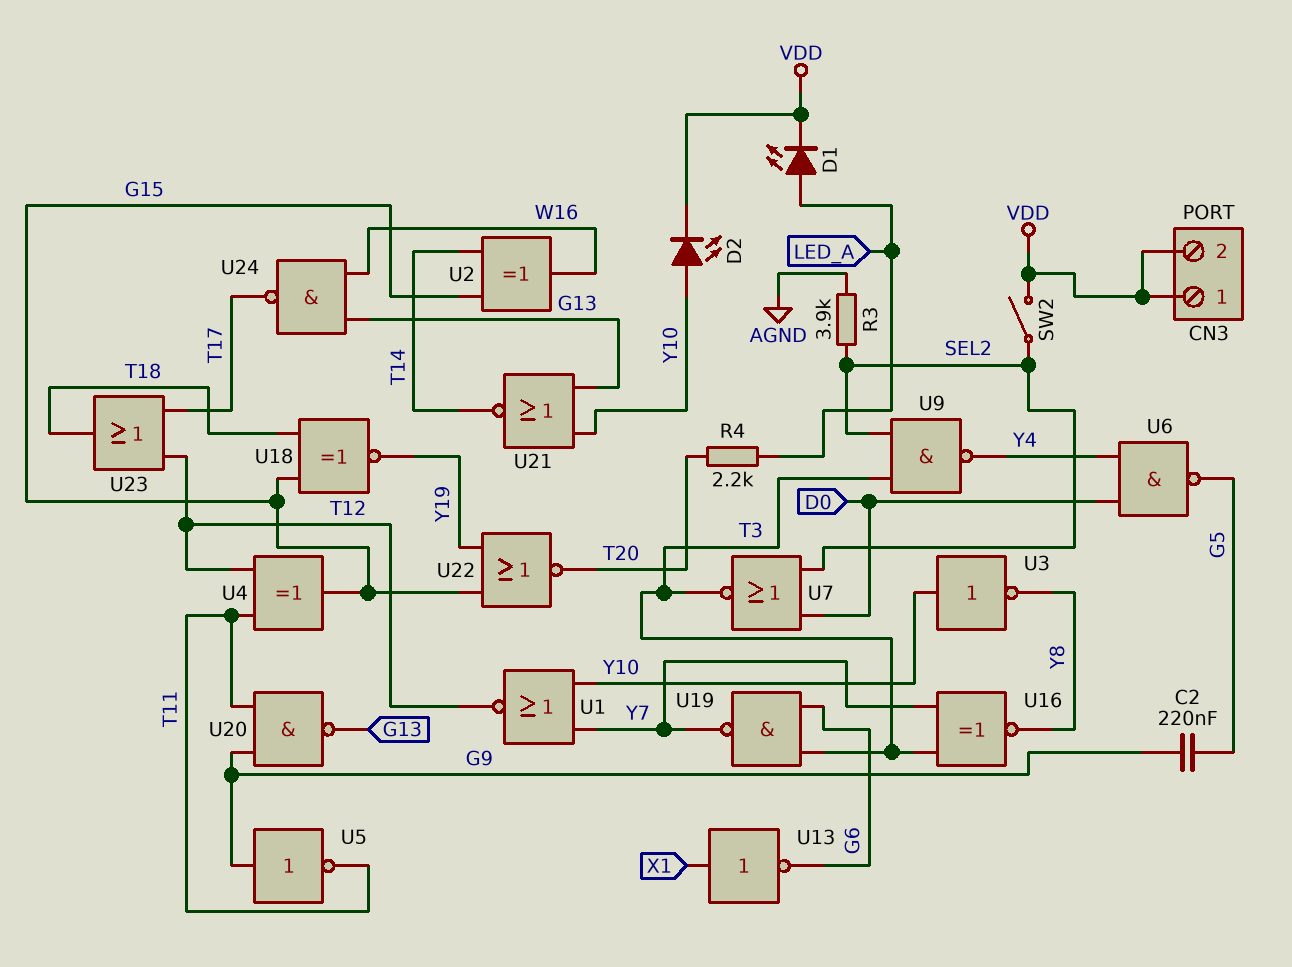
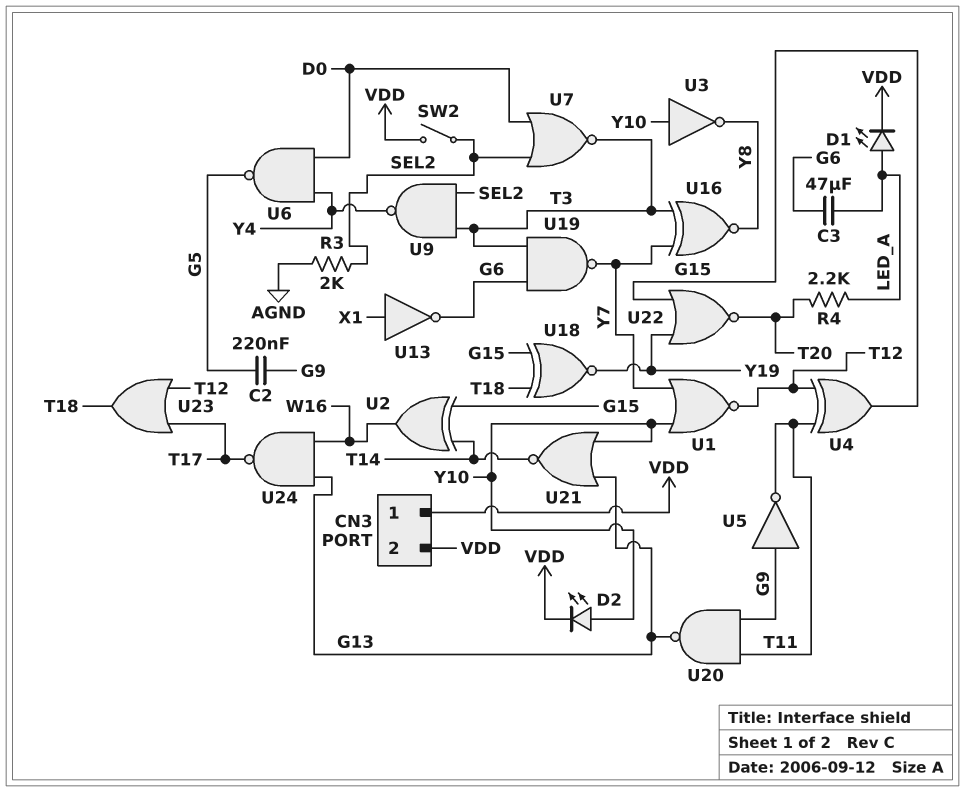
C3: none -> 47uF (G6, LED_A)
R3: 3.9k (AGND, SEL2) -> 2k (AGND, SEL2)

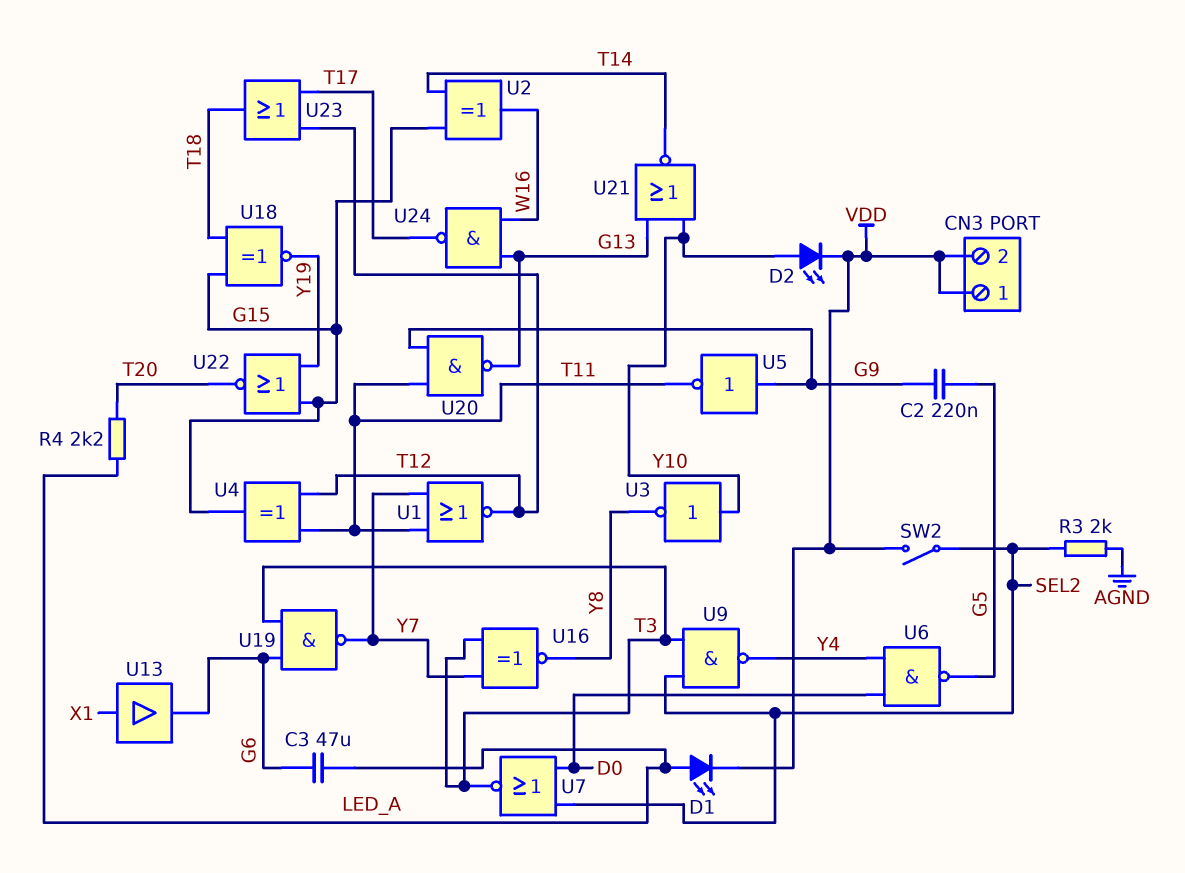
U1: NOR (in Y7, in Y10, out T12) -> NOR (in T11, in Y7, out T12)
U13: NOT (in X1, out G6) -> buffer (in X1, out G6)

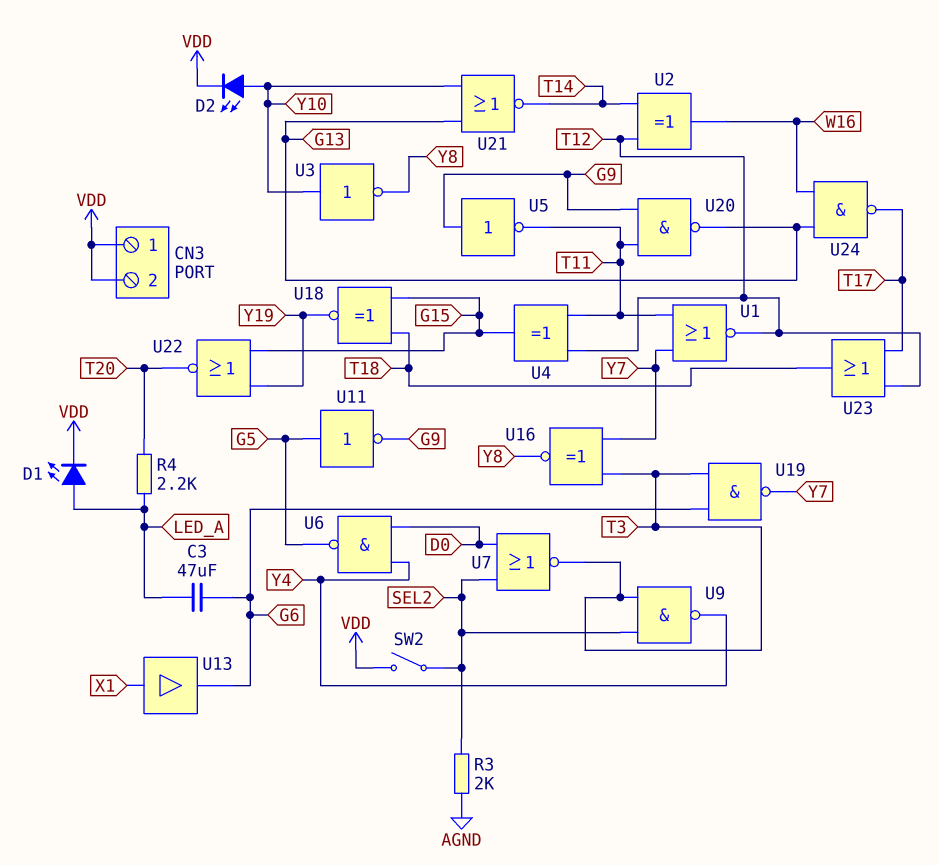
C2: 220nF (G5, G9) -> none
U2: XOR (in G15, in T14, out W16) -> XOR (in T12, in T14, out W16)
U11: none -> NOT (in G5, out G9)

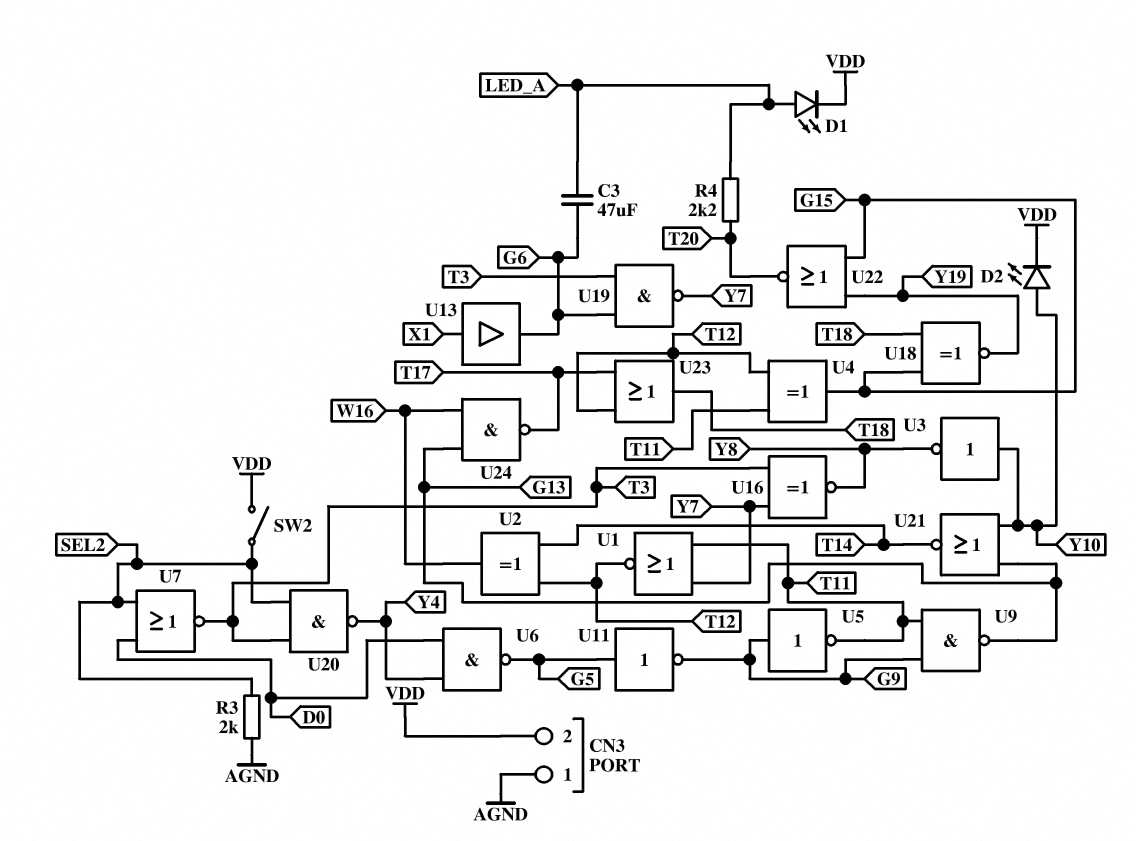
CN3 pin 1: VDD -> AGND
U9: NAND (in SEL2, in T3, out Y4) -> NAND (in G9, in T11, out G13)
U20: NAND (in G9, in T11, out G13) -> NAND (in SEL2, in T3, out Y4)

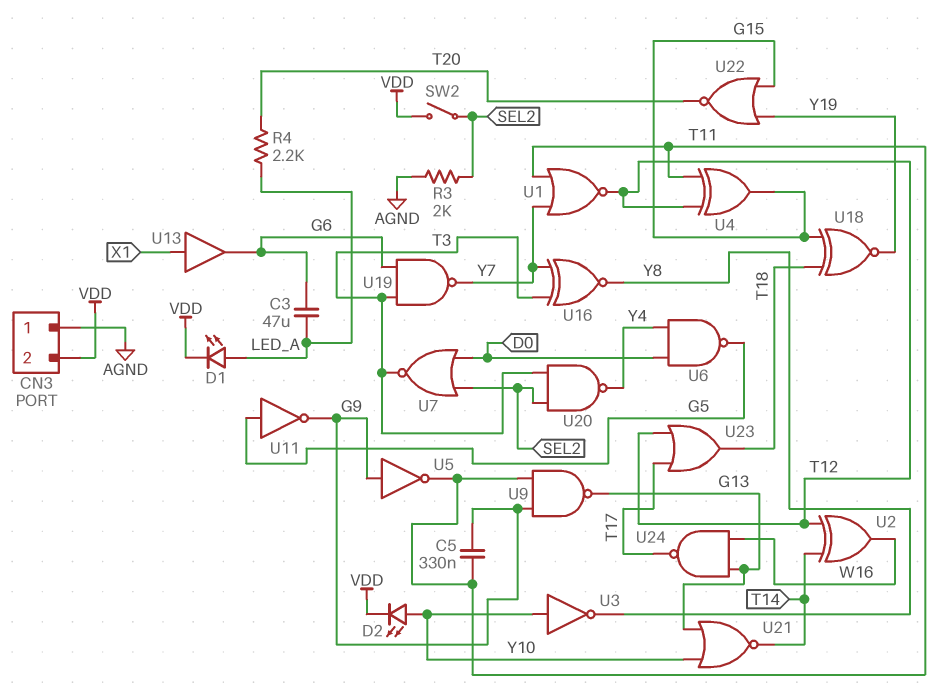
C5: none -> 330nF (G9, T11)

